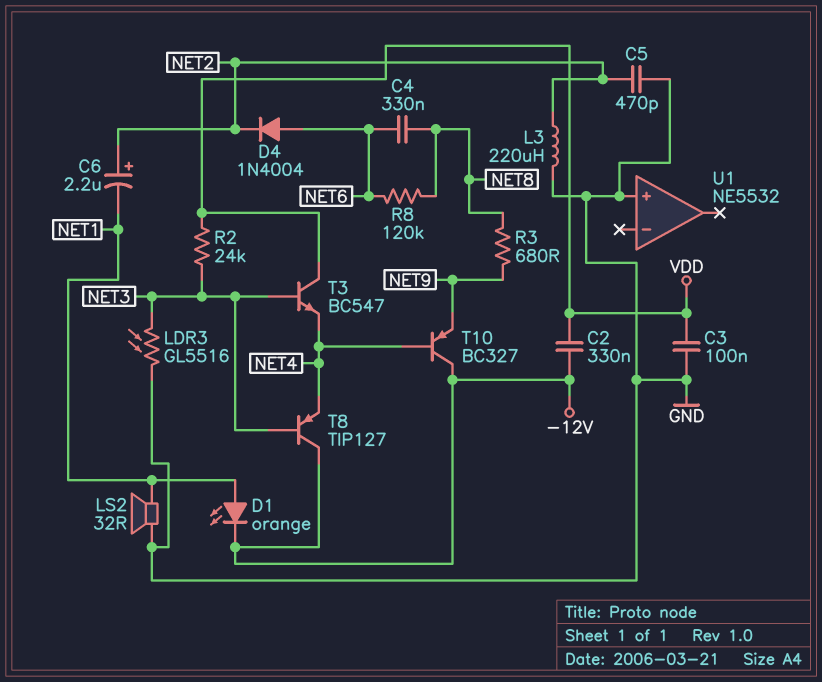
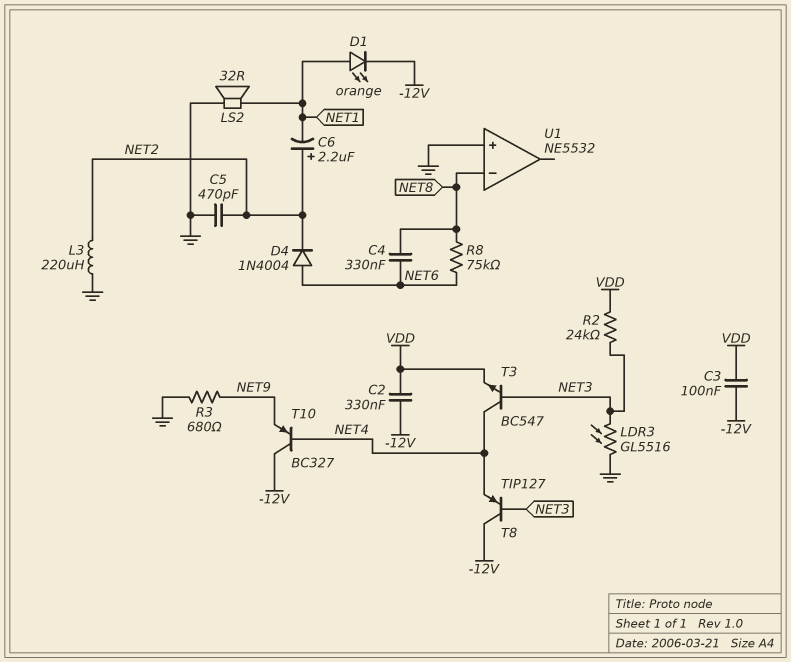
C3: 100nF (GND, VDD) -> 100nF (-12V, VDD)
R3: 680 (NET8, NET9) -> 680 (GND, NET9)
R8: 120k (NET6, NET8) -> 75k (NET6, NET8)
T3: NPN BC547 (B NET3, C VDD, E NET4) -> NPN BC547 (B NET3, C NET4, E VDD)
U1 pin in-: none -> NET8

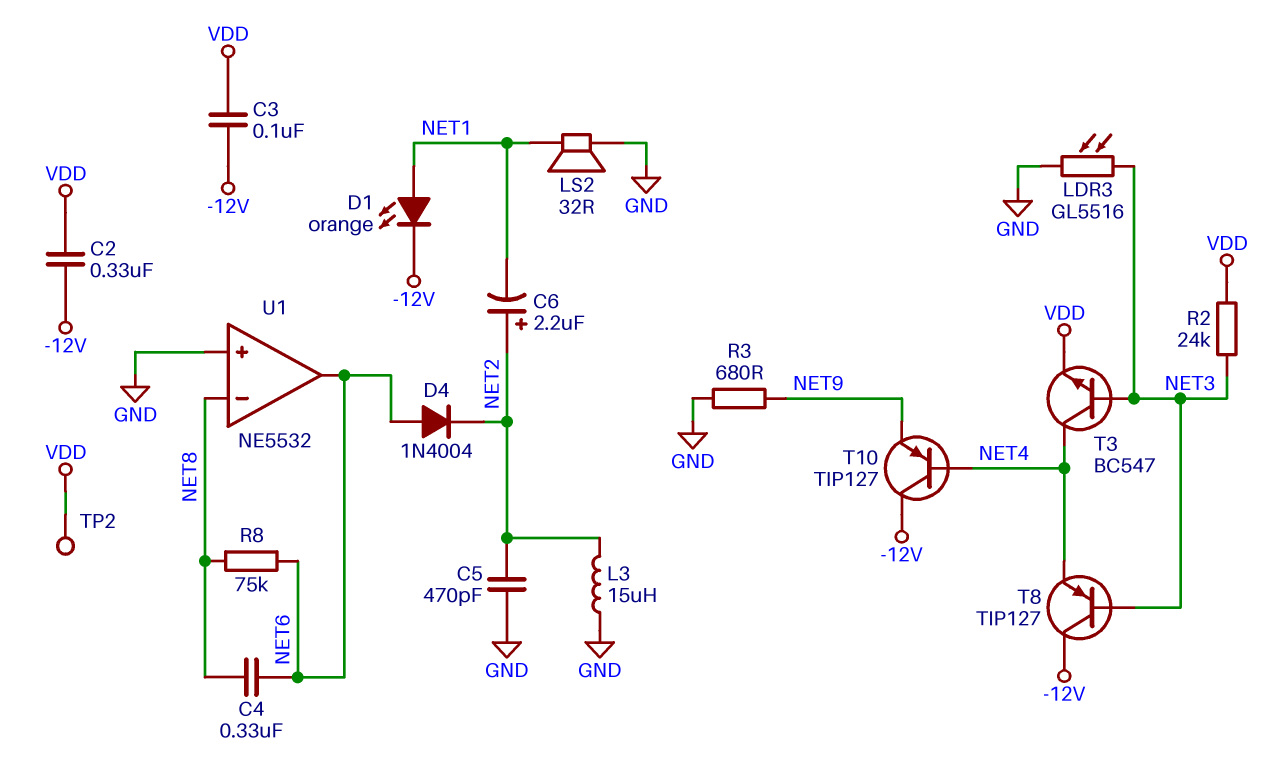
L3: 220uH (GND, NET2) -> 15uH (GND, NET2)
T10: PNP BC327 (B NET4, C -12V, E NET9) -> PNP TIP127 (B NET4, C -12V, E NET9)
TP2: none -> test point (VDD)
U1 pin out: none -> NET6

